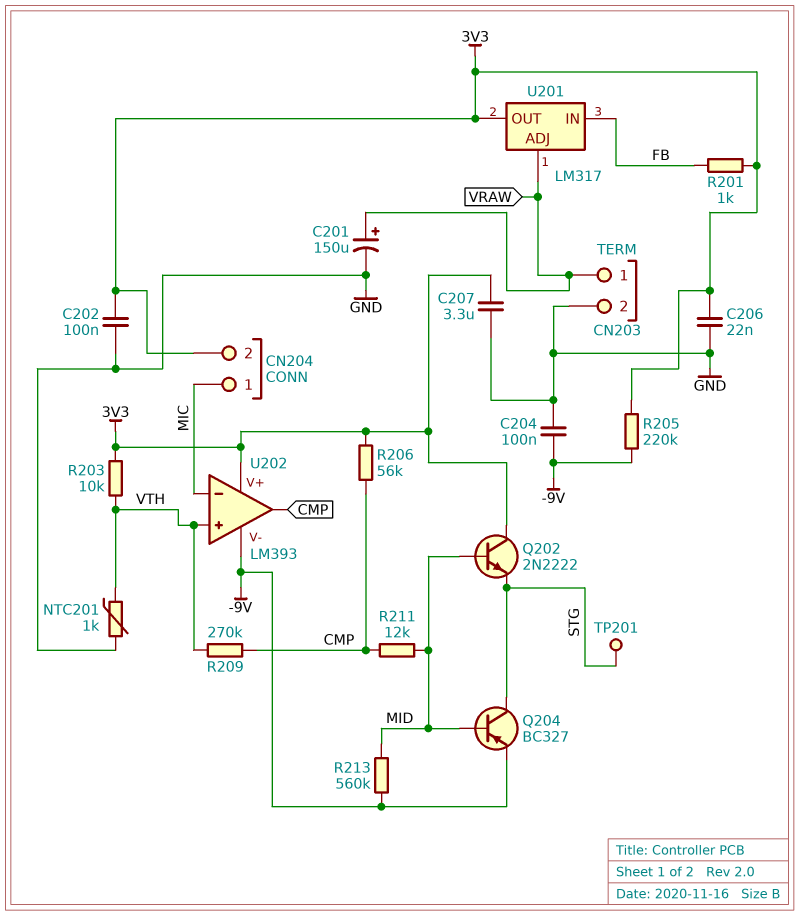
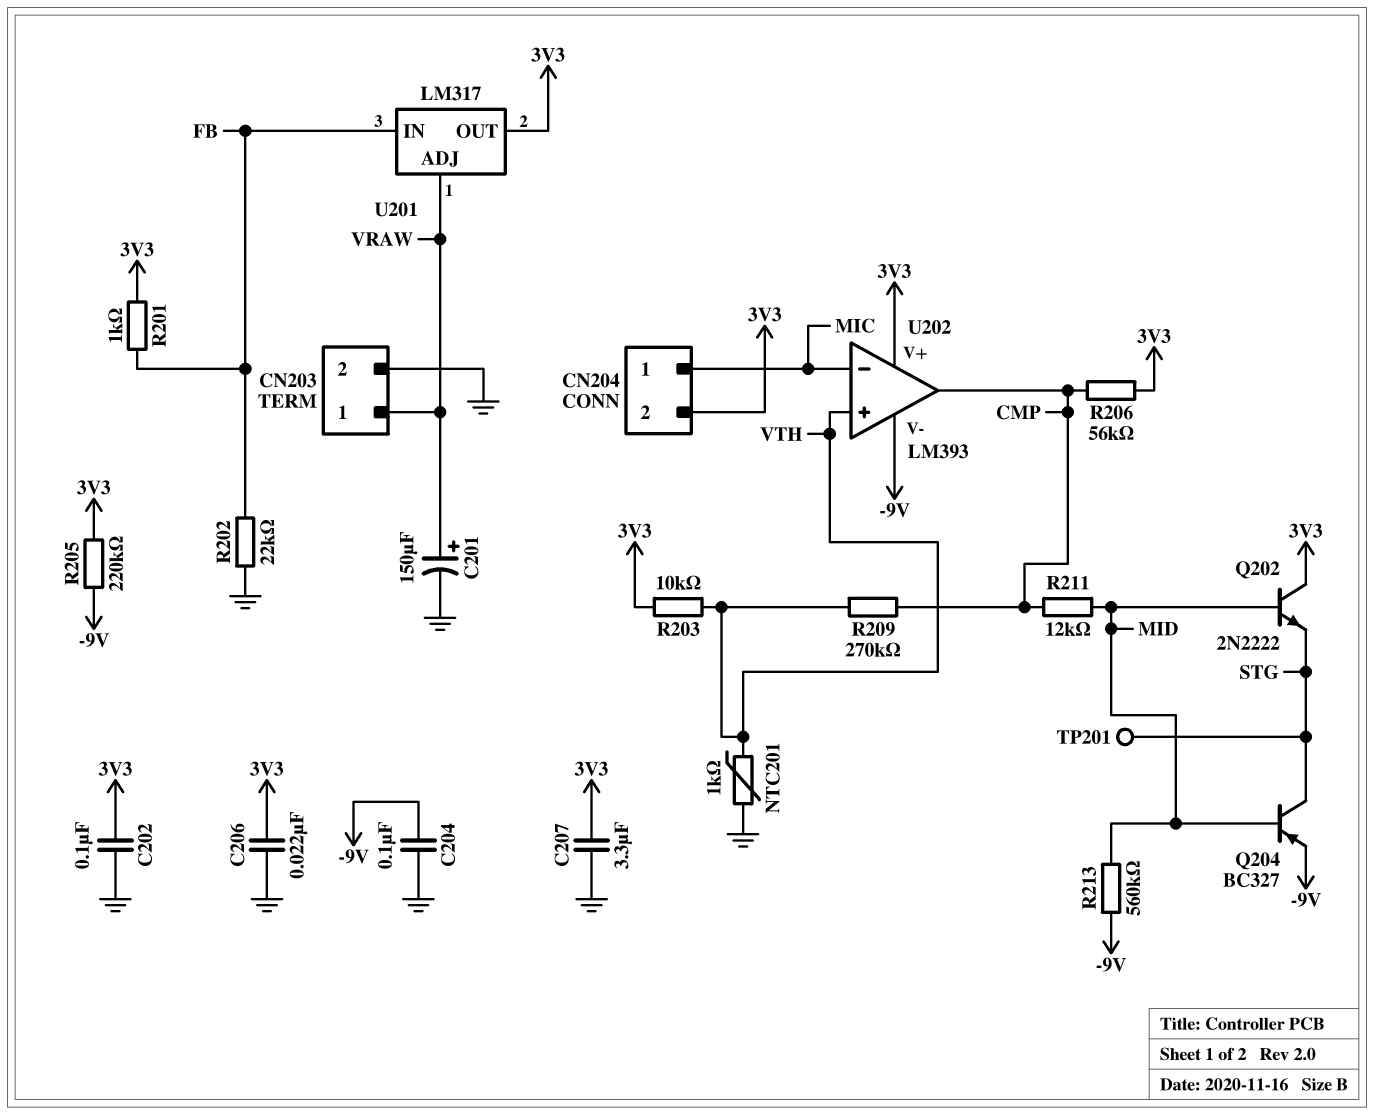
R202: none -> 22k (FB, GND)

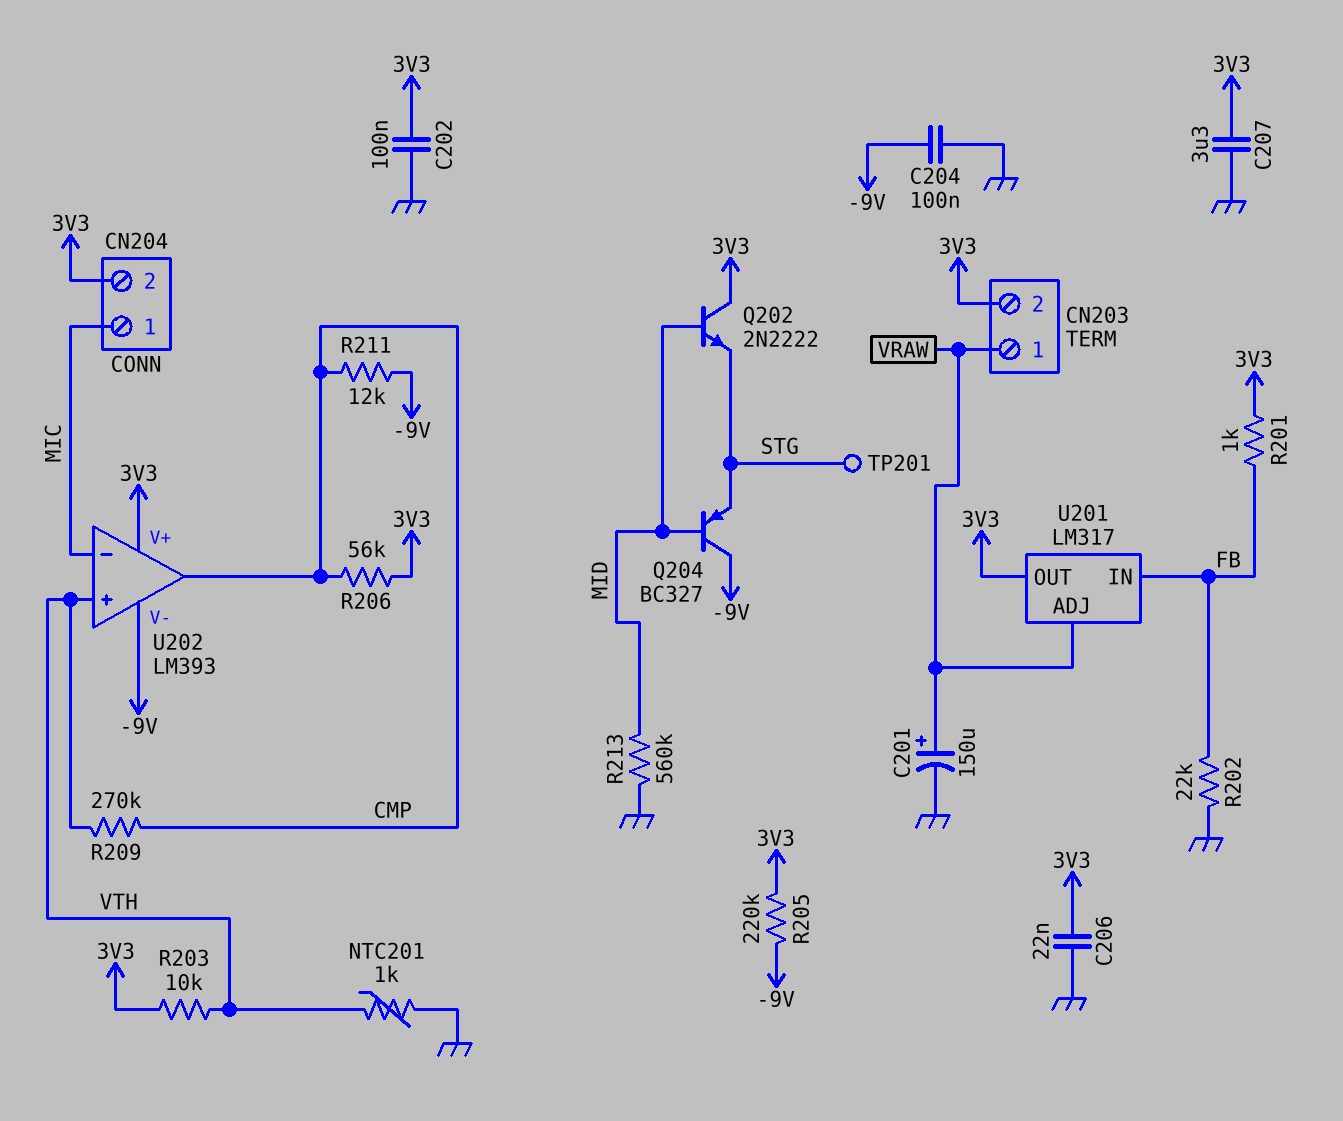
CN203 pin 2: GND -> 3V3
Q204: PNP BC327 (B MID, C STG, E -9V) -> PNP BC327 (B MID, C -9V, E STG)
R211: 12k (CMP, MID) -> 12k (-9V, CMP)
R213: 560k (-9V, MID) -> 560k (GND, MID)

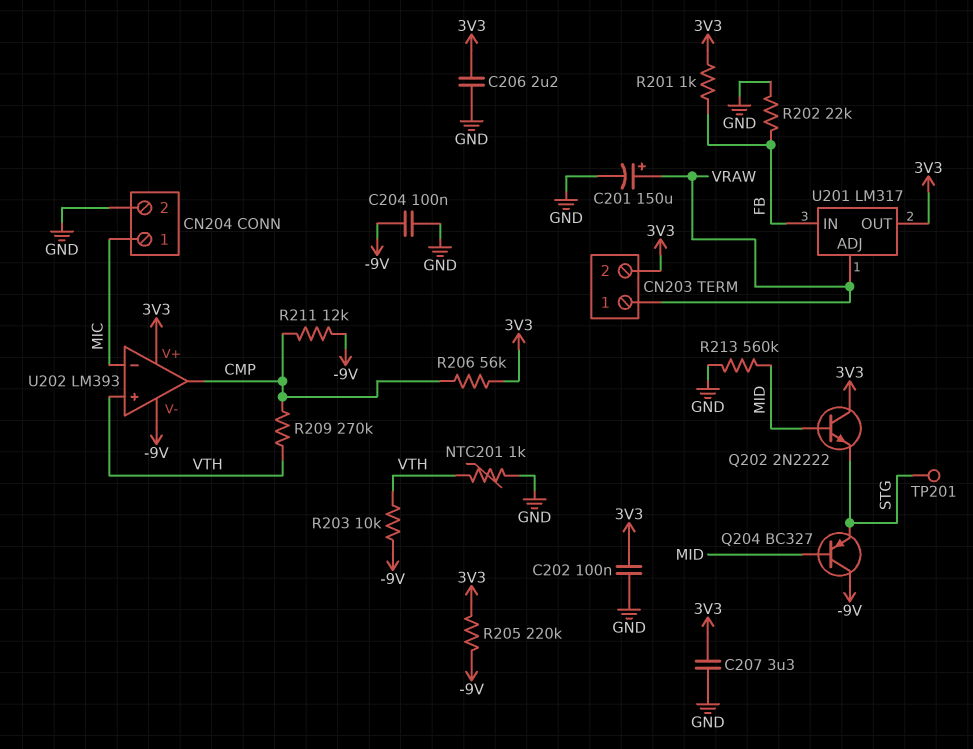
C206: 22nF (3V3, GND) -> 2.2uF (3V3, GND)
CN204 pin 2: 3V3 -> GND
R203: 10k (3V3, VTH) -> 10k (-9V, VTH)

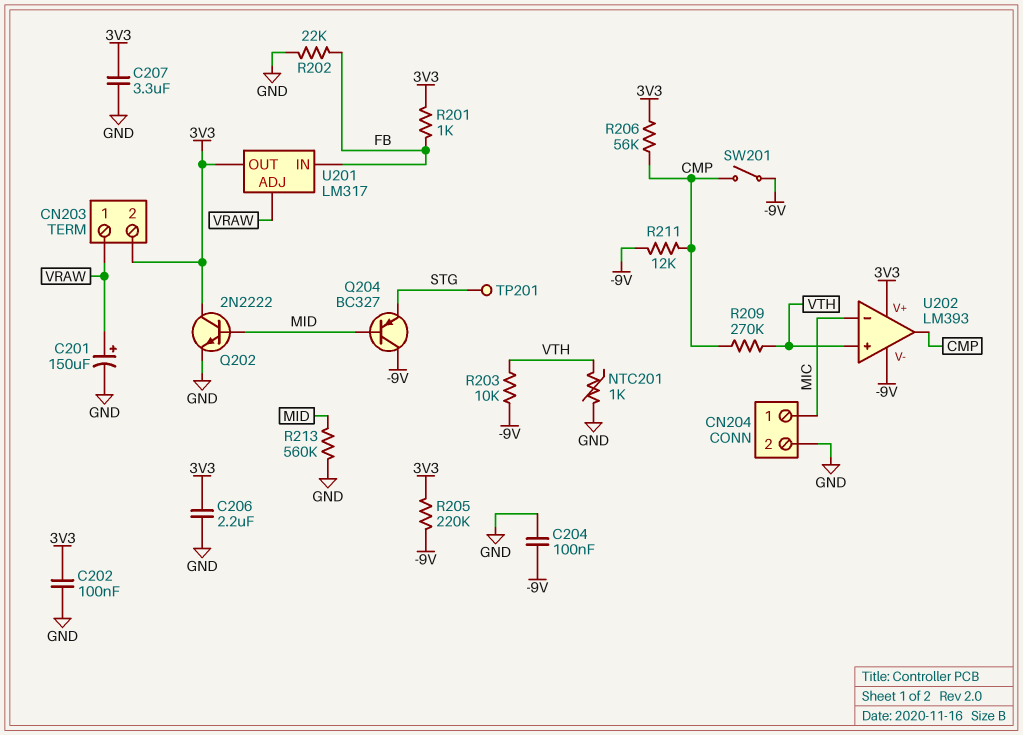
Q202: NPN 2N2222 (B MID, C 3V3, E STG) -> NPN 2N2222 (B MID, C 3V3, E GND)
SW201: none -> switch (-9V, CMP)

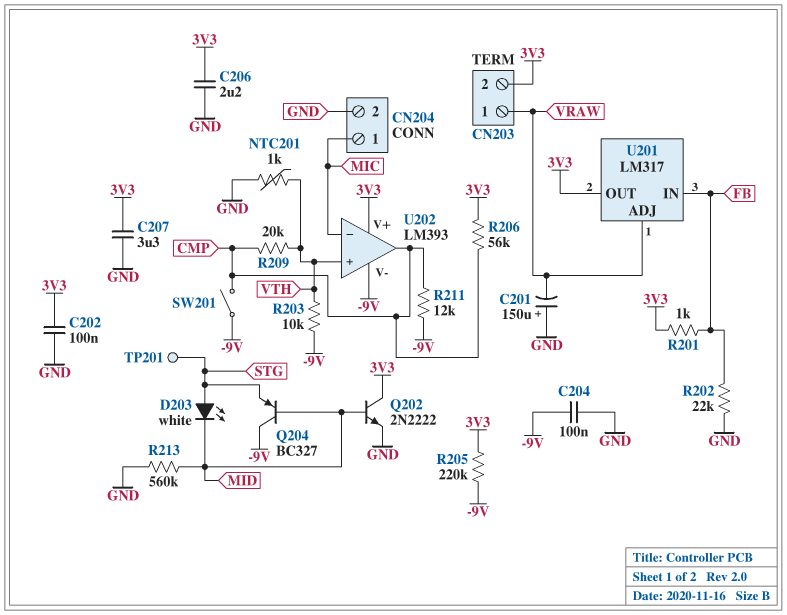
C201: 150uF (plus VRAW, minus GND) -> 150uF (plus GND, minus VRAW)
D203: none -> LED white (A STG, K MID)
R209: 270k (CMP, VTH) -> 20k (CMP, VTH)

